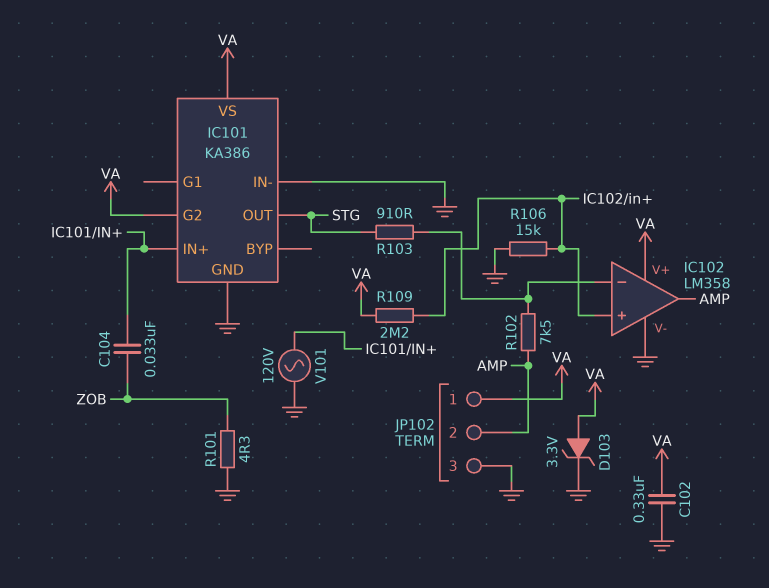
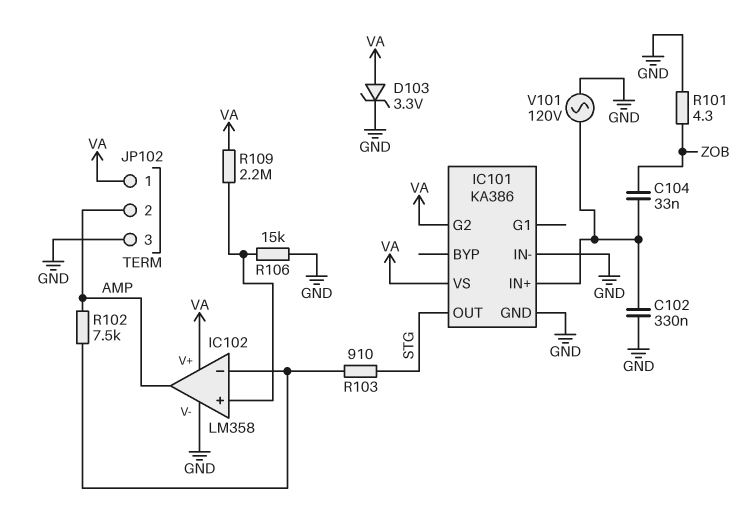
C102: 330nF (GND, VA) -> 330nF (GND, IC101/IN+)

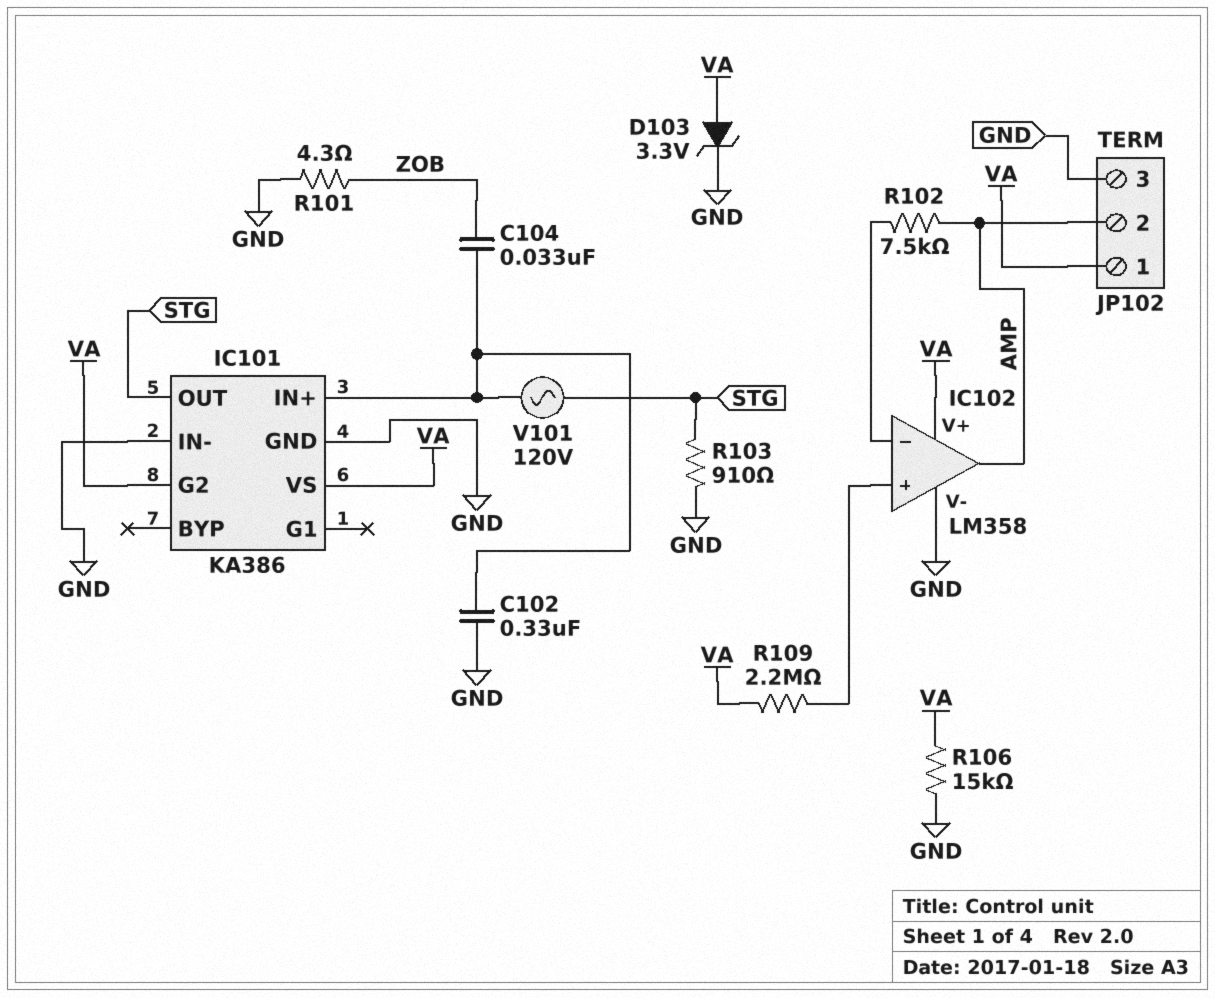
R103: 910 (IC102/in-, STG) -> 910 (GND, STG)
R106: 15k (GND, IC102/in+) -> 15k (GND, VA)
V101: AC 120V (GND, IC101/IN+) -> AC 120V (IC101/IN+, STG)

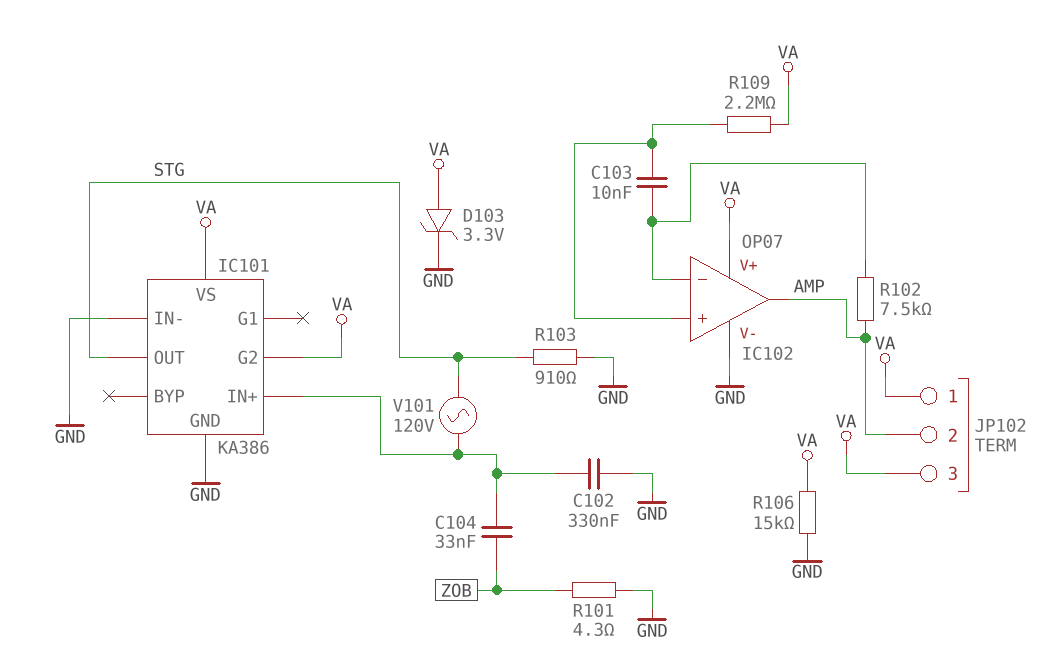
C103: none -> 10nF (IC102/in+, IC102/in-)
IC102: LM358 -> OP07
JP102 pin 3: GND -> VA

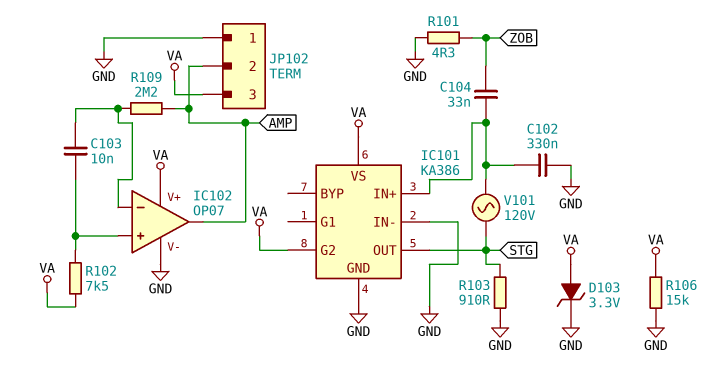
JP102 pin 1: VA -> GND
R102: 7.5k (AMP, IC102/in-) -> 7.5k (IC102/in+, VA)
R109: 2.2M (IC102/in+, VA) -> 2.2M (AMP, IC102/in-)

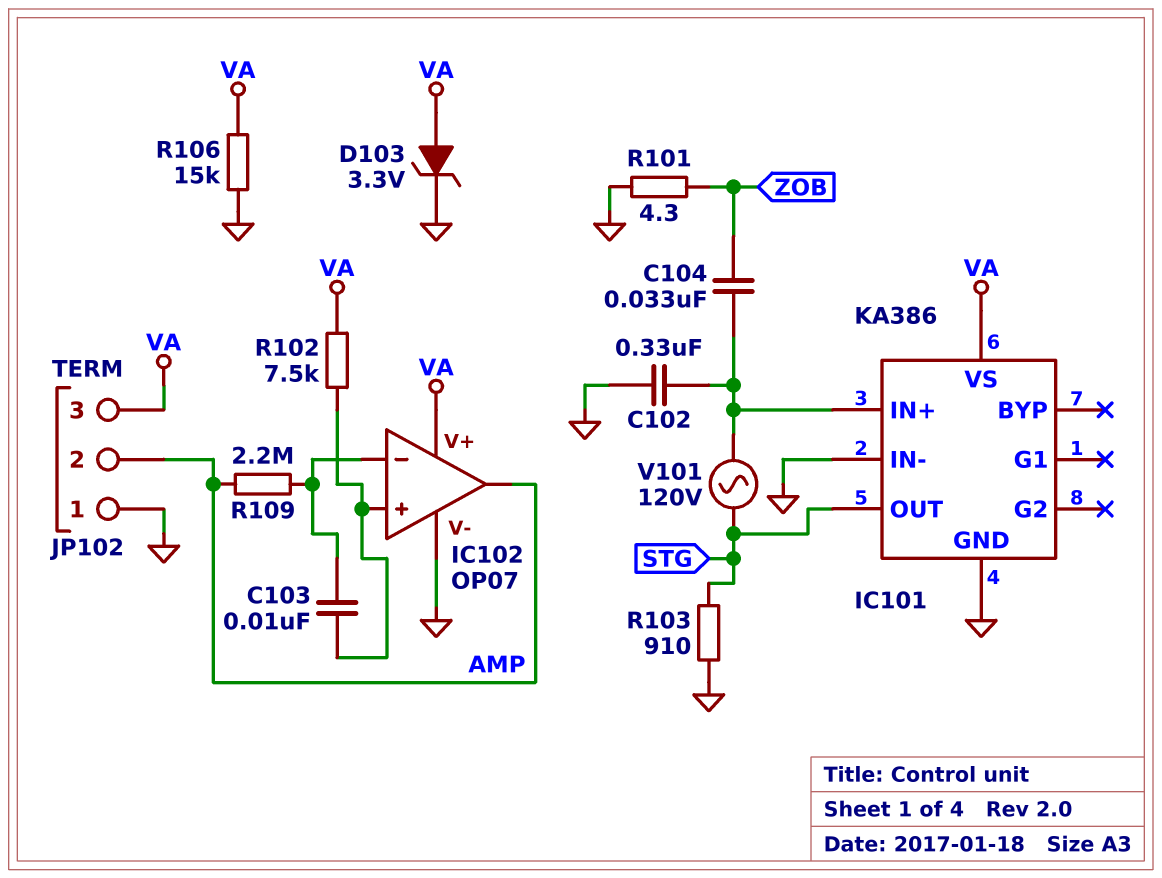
IC101 pin G2: VA -> none

